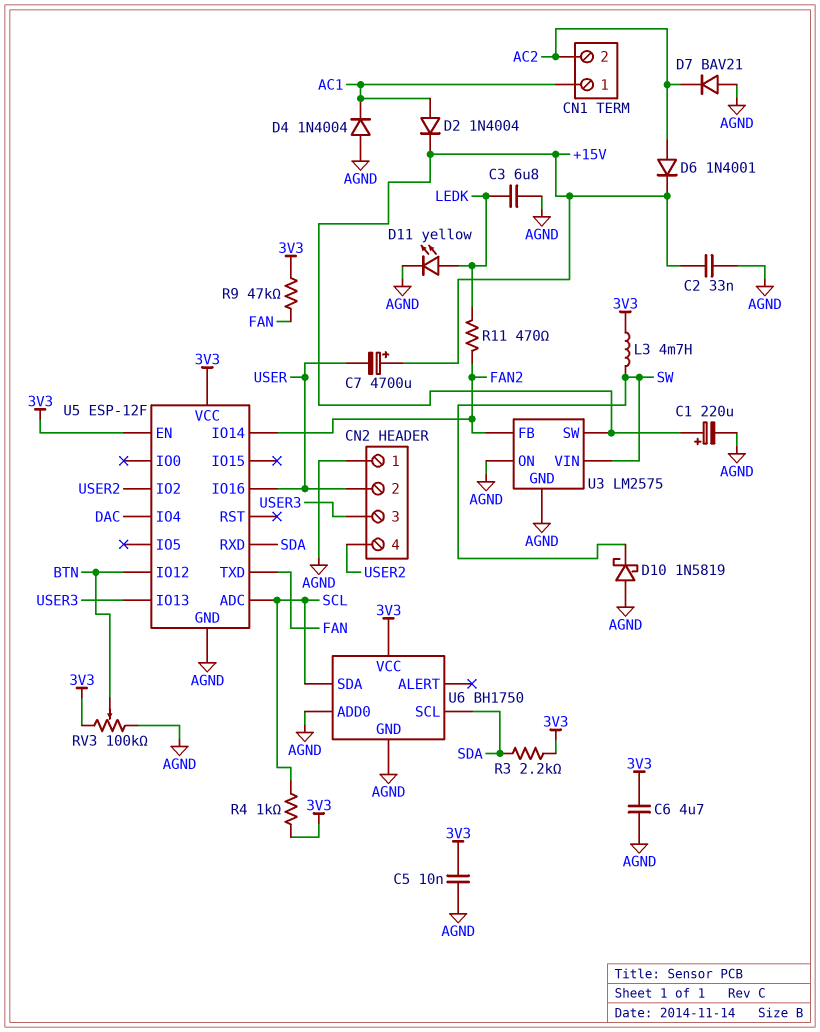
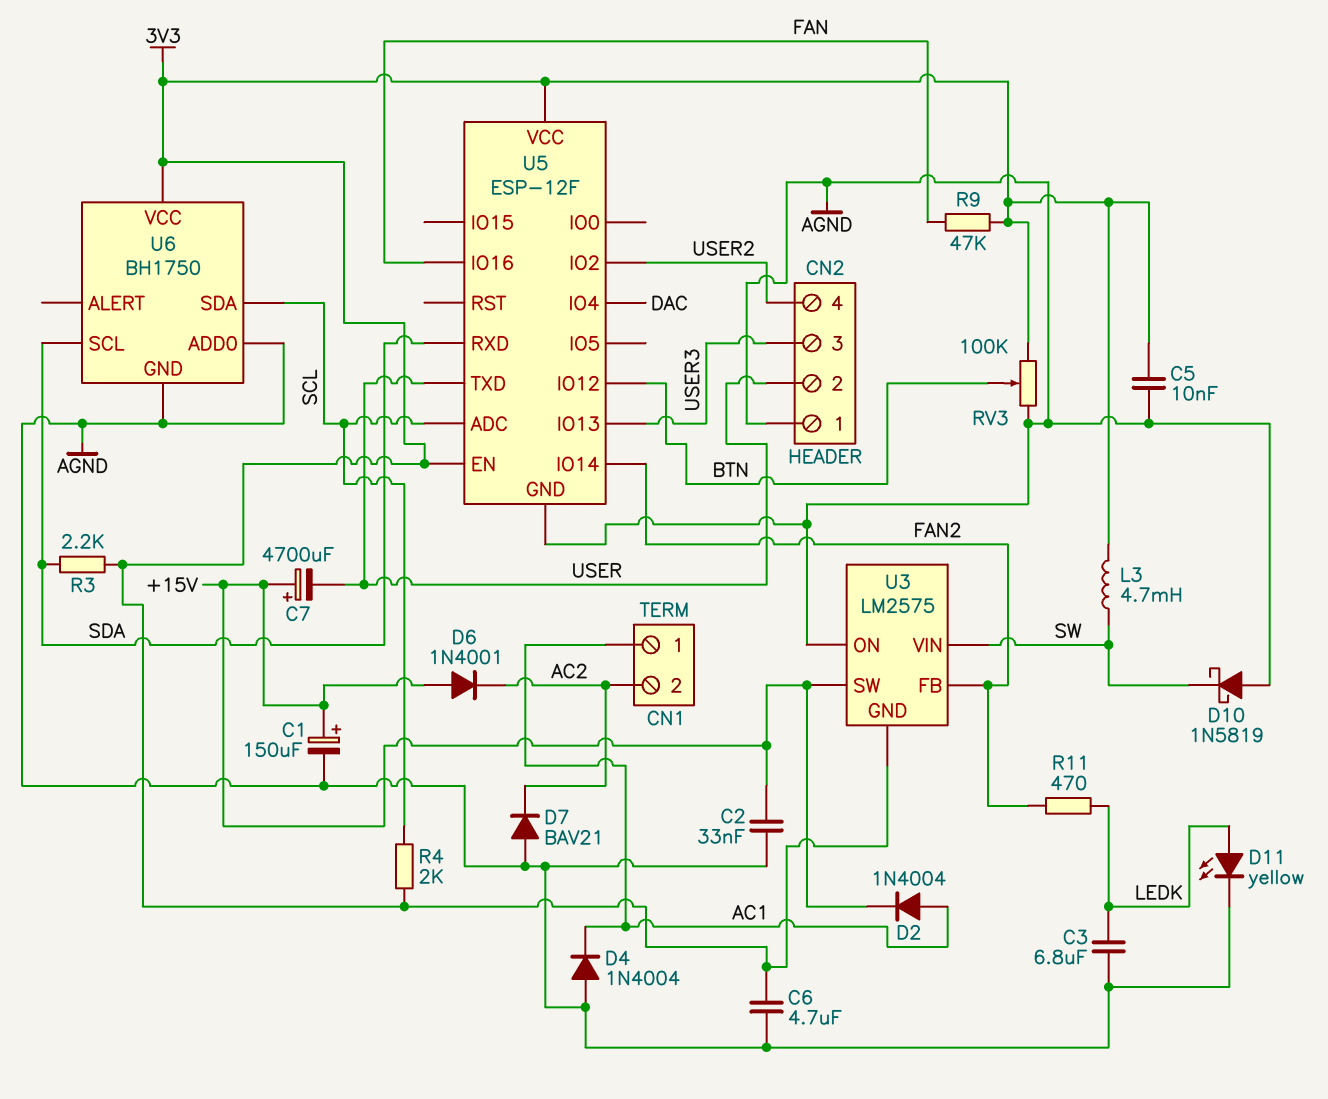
C1: 220uF (plus +15V, minus AGND) -> 150uF (plus +15V, minus AGND)
D6: diode 1N4001 (A AC2, K +15V) -> diode 1N4001 (A +15V, K AC2)
R4: 1k (3V3, SCL) -> 2k (3V3, SCL)
U3 pin GND: AGND -> 3V3
U5 pin IO16: USER -> FAN
U5 pin TXD: FAN -> USER

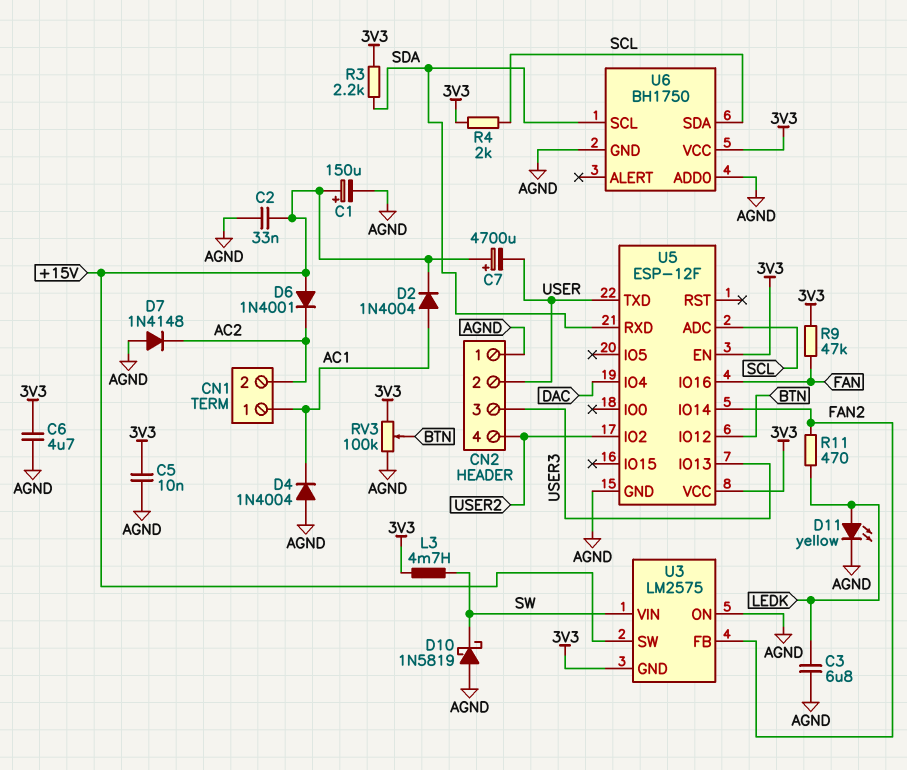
D7: diode BAV21 (A AGND, K AC2) -> diode 1N4148 (A AGND, K AC2)

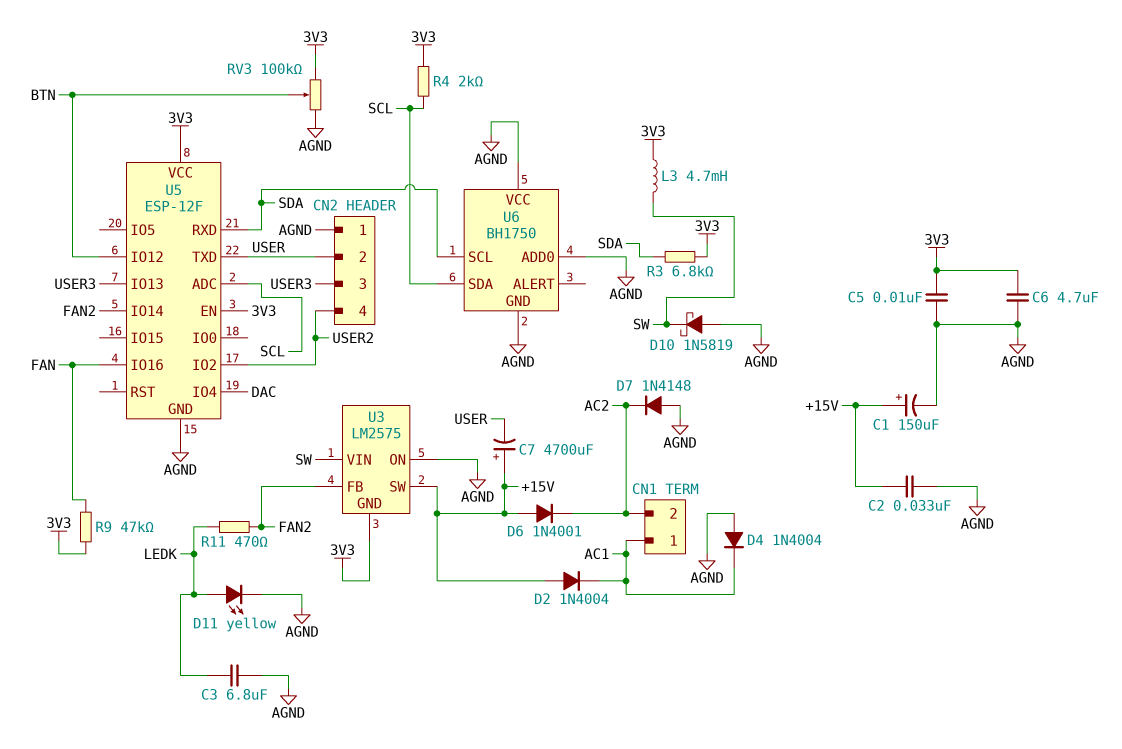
D2: diode 1N4004 (A AC1, K +15V) -> diode 1N4004 (A +15V, K AC1)
R3: 2.2k (3V3, SDA) -> 6.8k (3V3, SDA)
U6 pin VCC: 3V3 -> AGND

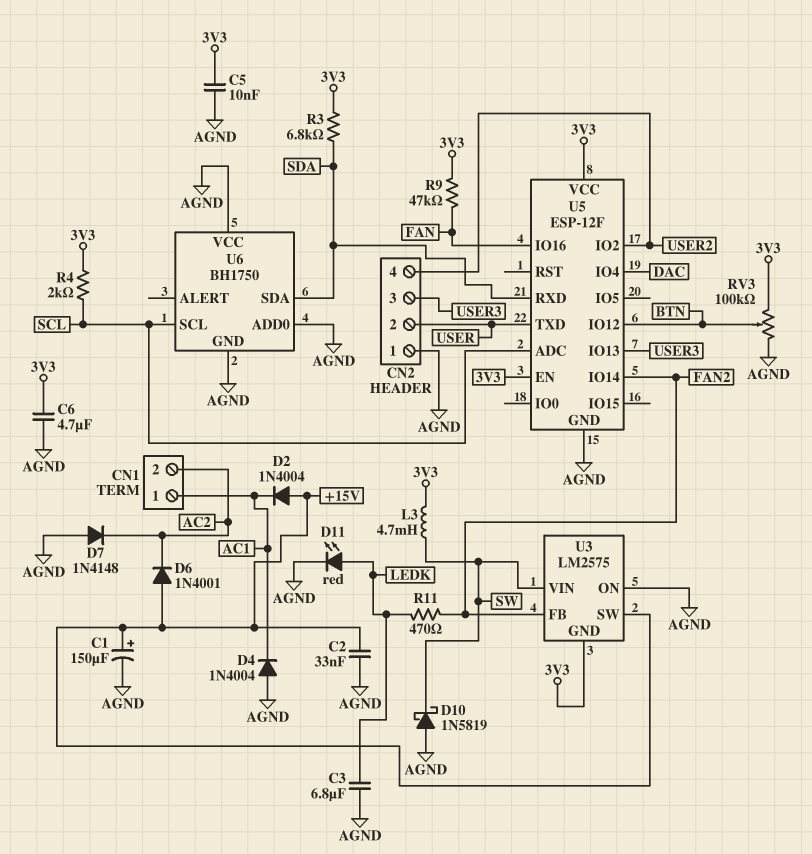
C7: 4700uF (plus +15V, minus USER) -> none
D11: LED yellow (A LEDK, K AGND) -> LED red (A LEDK, K AGND)
U6 pin SCL: SDA -> SCL
U6 pin SDA: SCL -> SDA

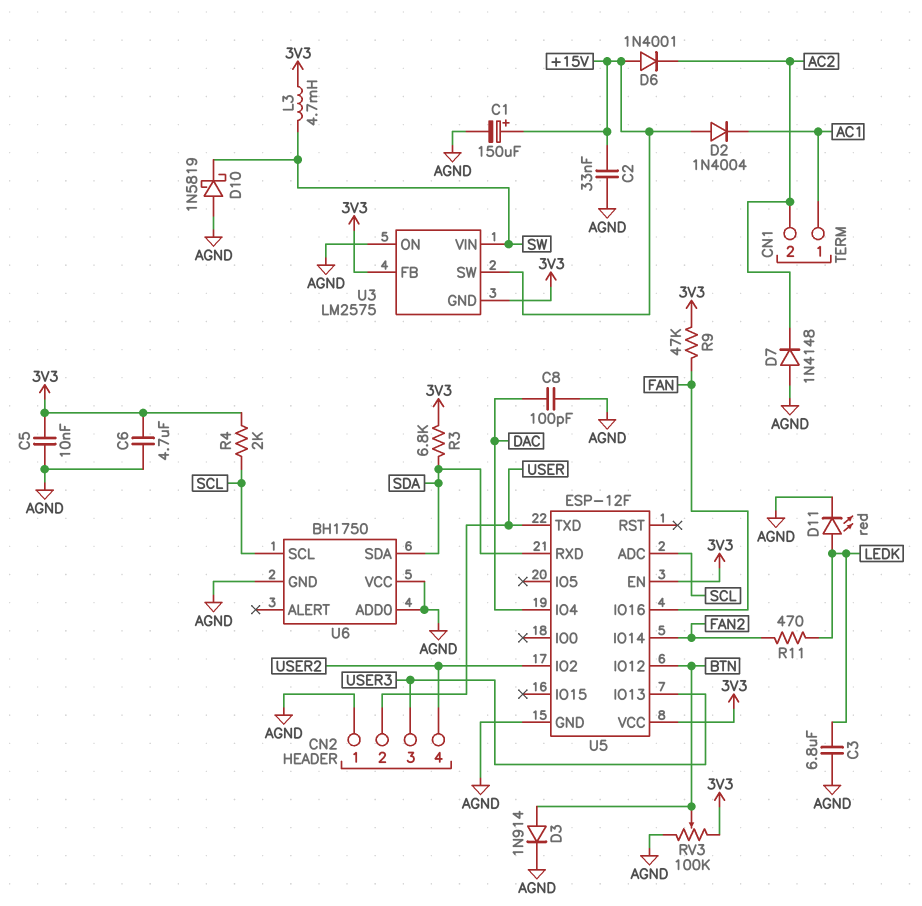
C8: none -> 100pF (AGND, DAC)
D3: none -> diode 1N914 (A BTN, K AGND)
D4: diode 1N4004 (A AGND, K AC1) -> none
U3 pin FB: FAN2 -> 3V3

